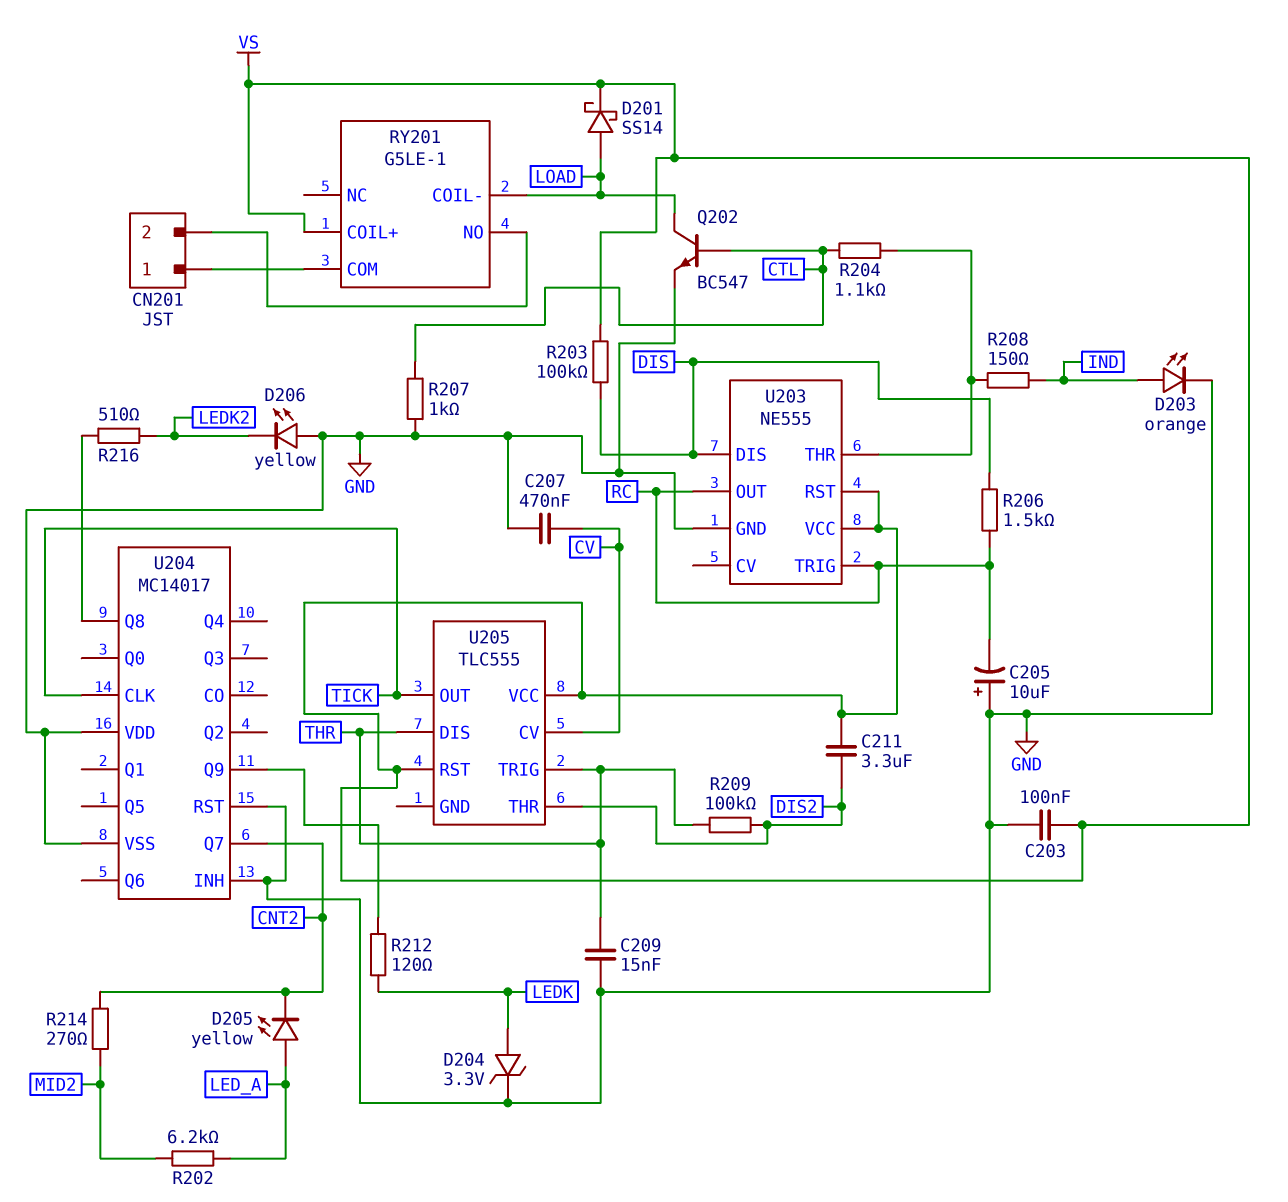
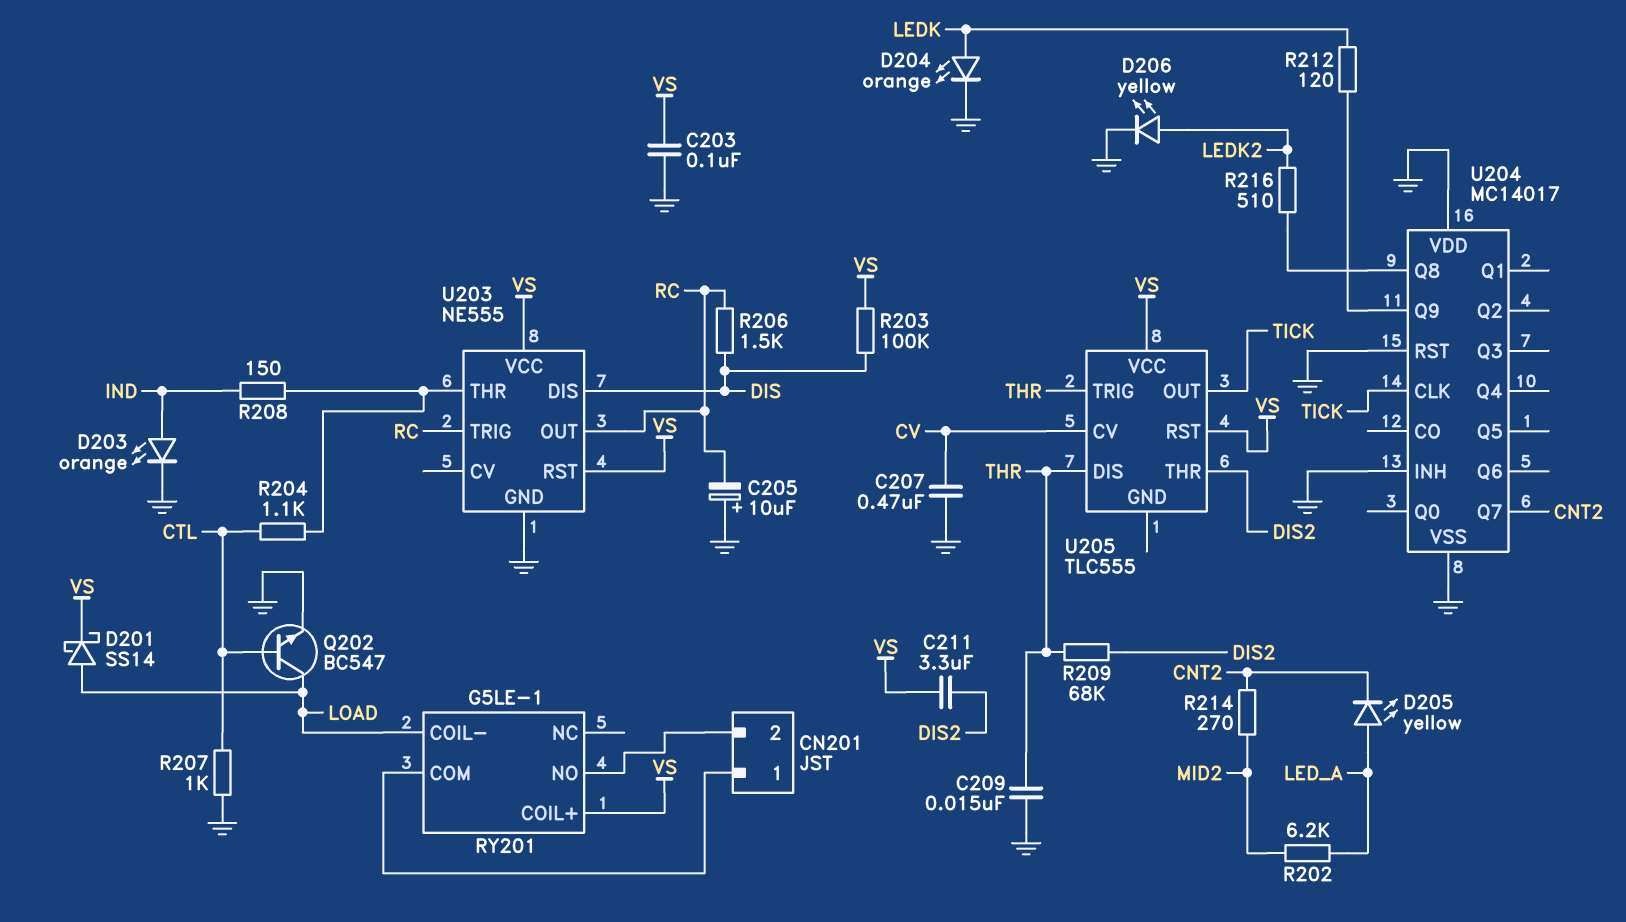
D204: zener 3.3V (A LEDK, K GND) -> LED orange (A LEDK, K GND)
D206: LED yellow (A GND, K LEDK2) -> LED yellow (A LEDK2, K GND)
R209: 100k (DIS2, THR) -> 68k (DIS2, THR)

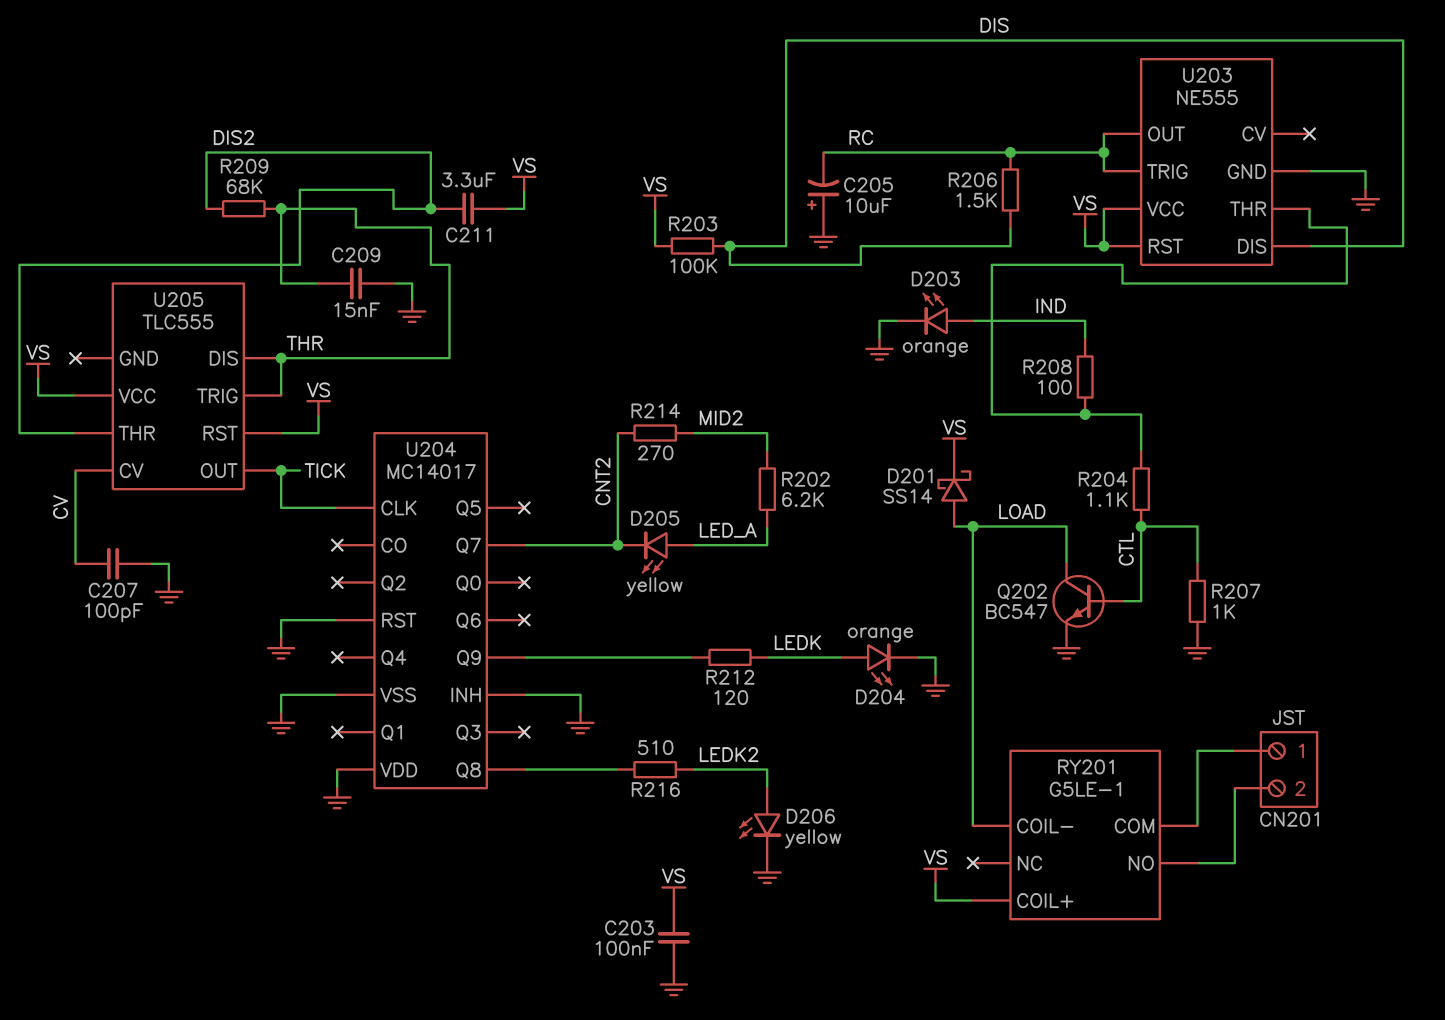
C207: 470nF (CV, GND) -> 100pF (CV, GND)
R208: 150 (IND, U203/THR) -> 100 (IND, U203/THR)

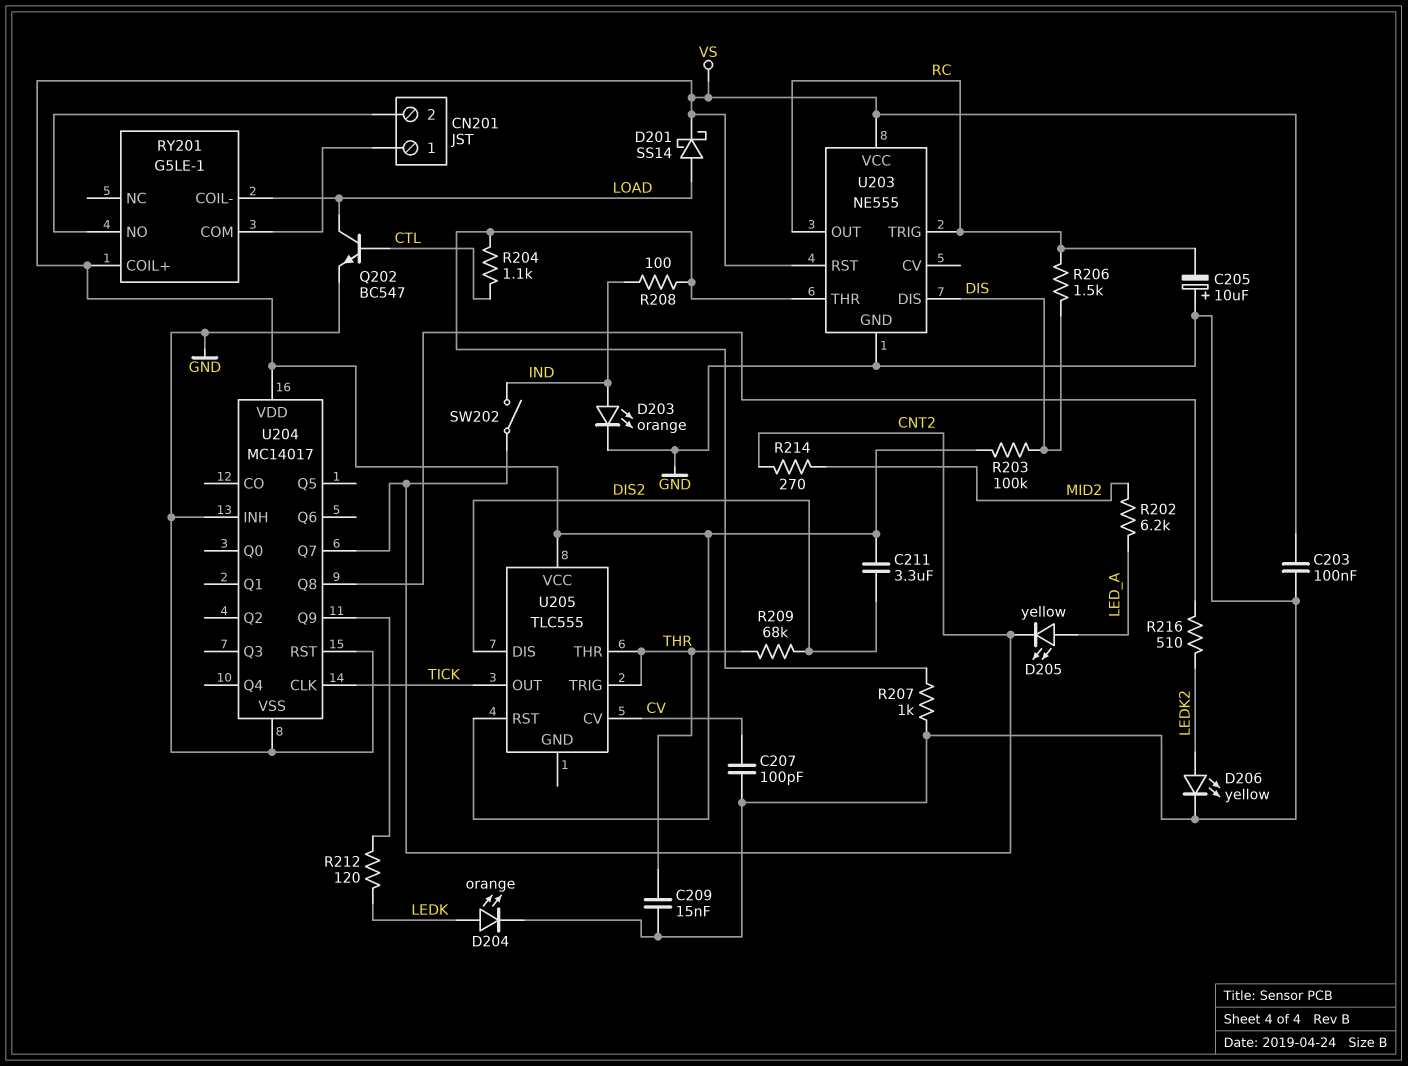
R207: 1k (CTL, GND) -> 1k (GND, U203/THR)
SW202: none -> switch (CNT2, IND)
U204 pin VDD: GND -> VS
U205 pin DIS: THR -> DIS2
U205 pin THR: DIS2 -> THR

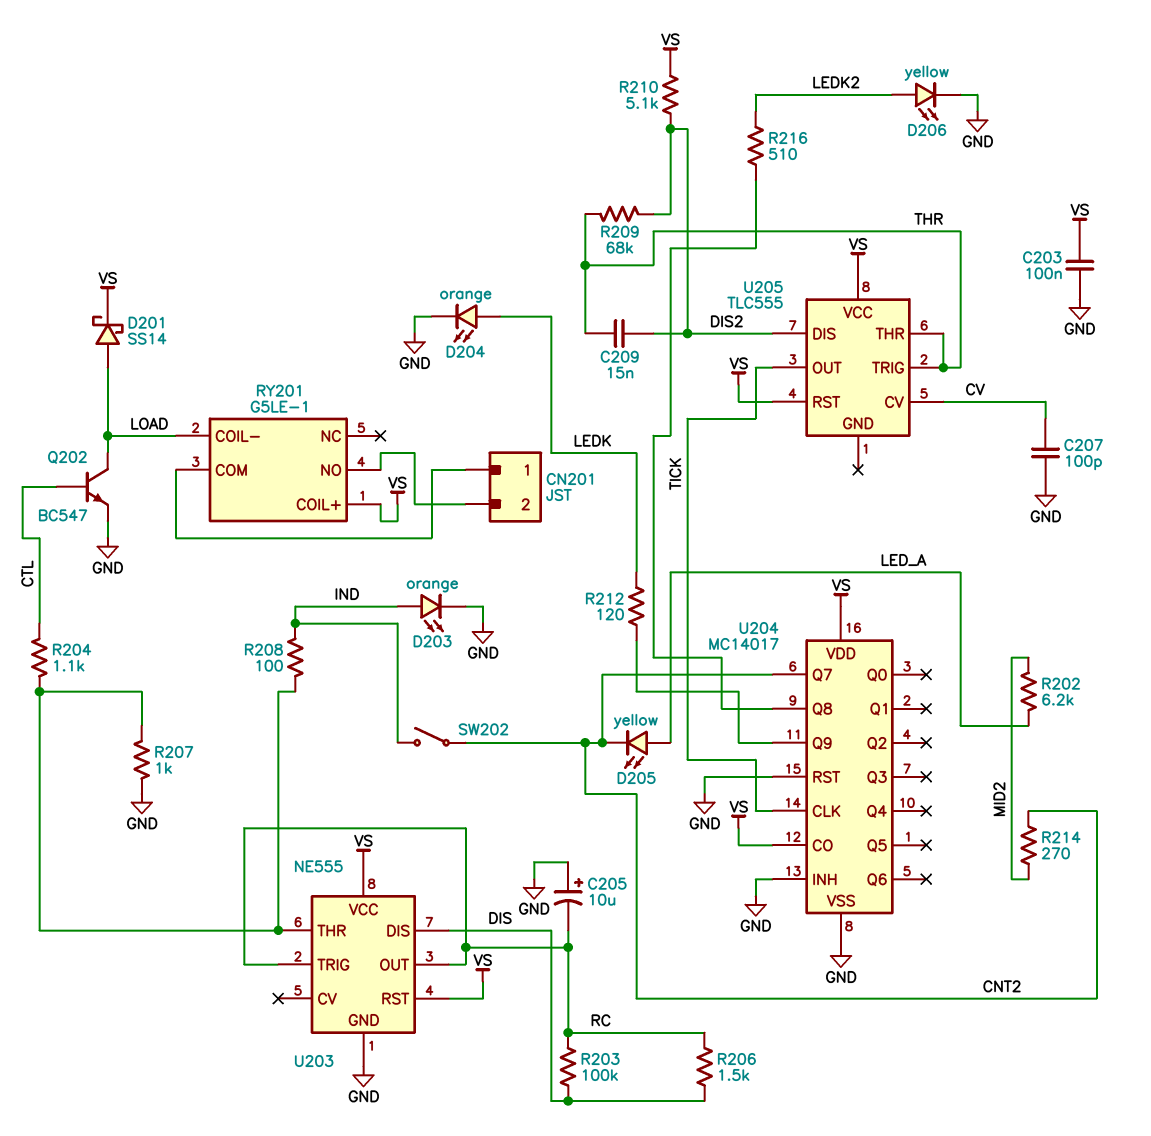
C209: 15nF (GND, THR) -> 15nF (DIS2, THR)
C211: 3.3uF (DIS2, VS) -> none
R203: 100k (DIS, VS) -> 100k (DIS, RC)
R210: none -> 5.1k (DIS2, VS)
U204 pin CO: none -> VS

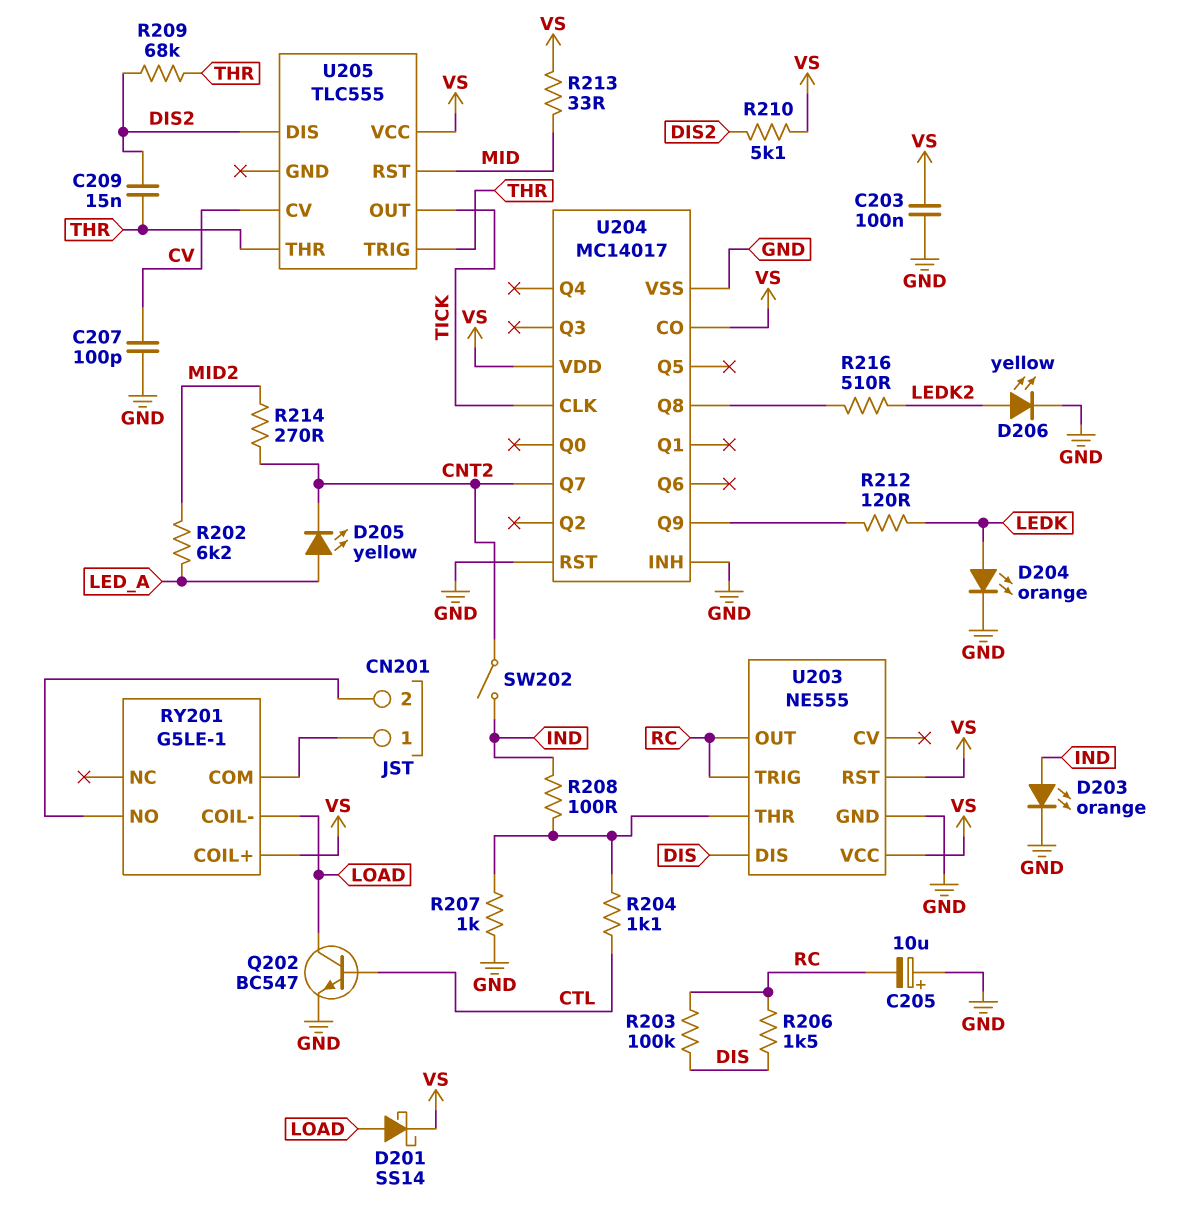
R213: none -> 33 (MID, VS)
U205 pin RST: VS -> MID

